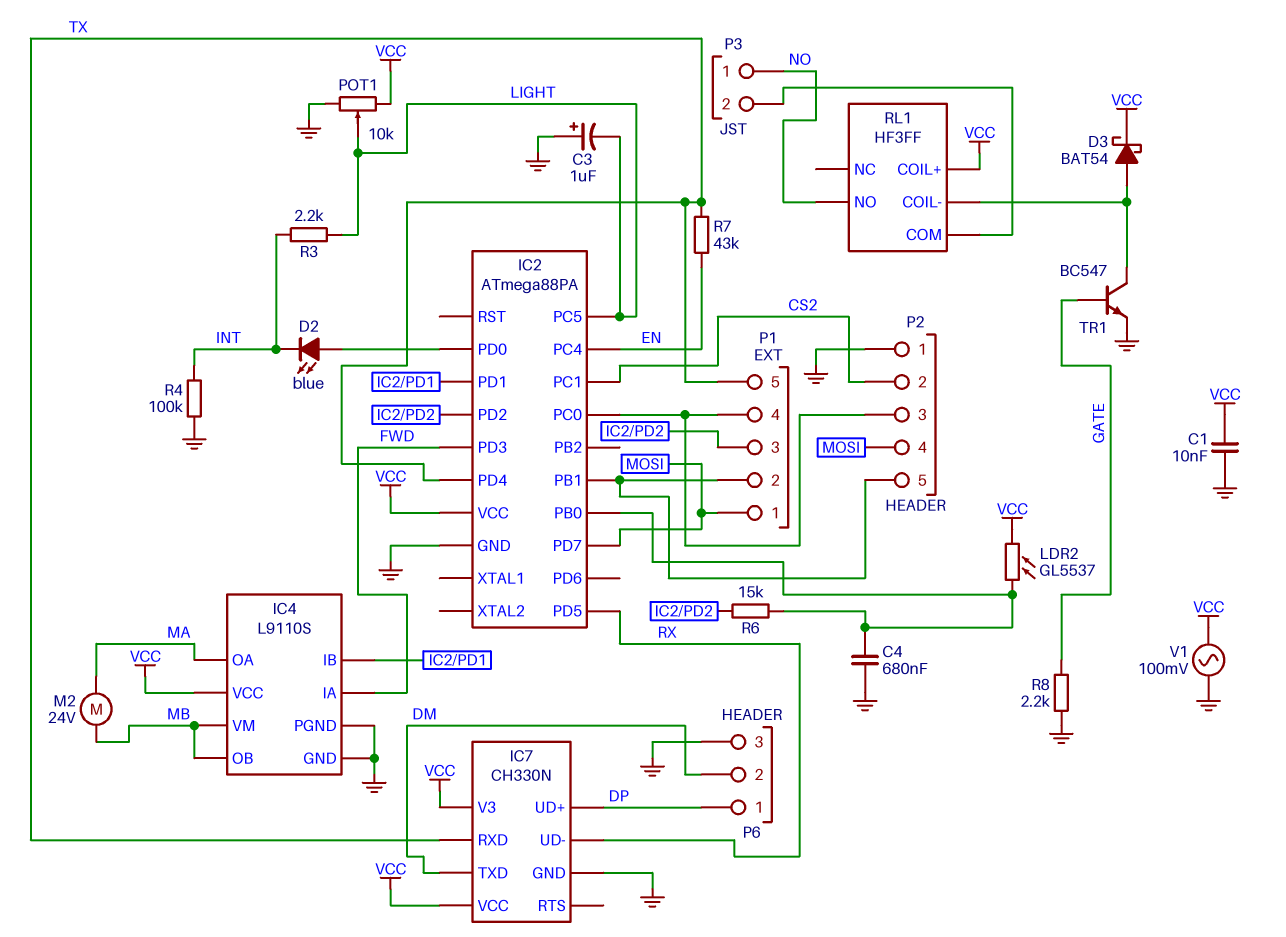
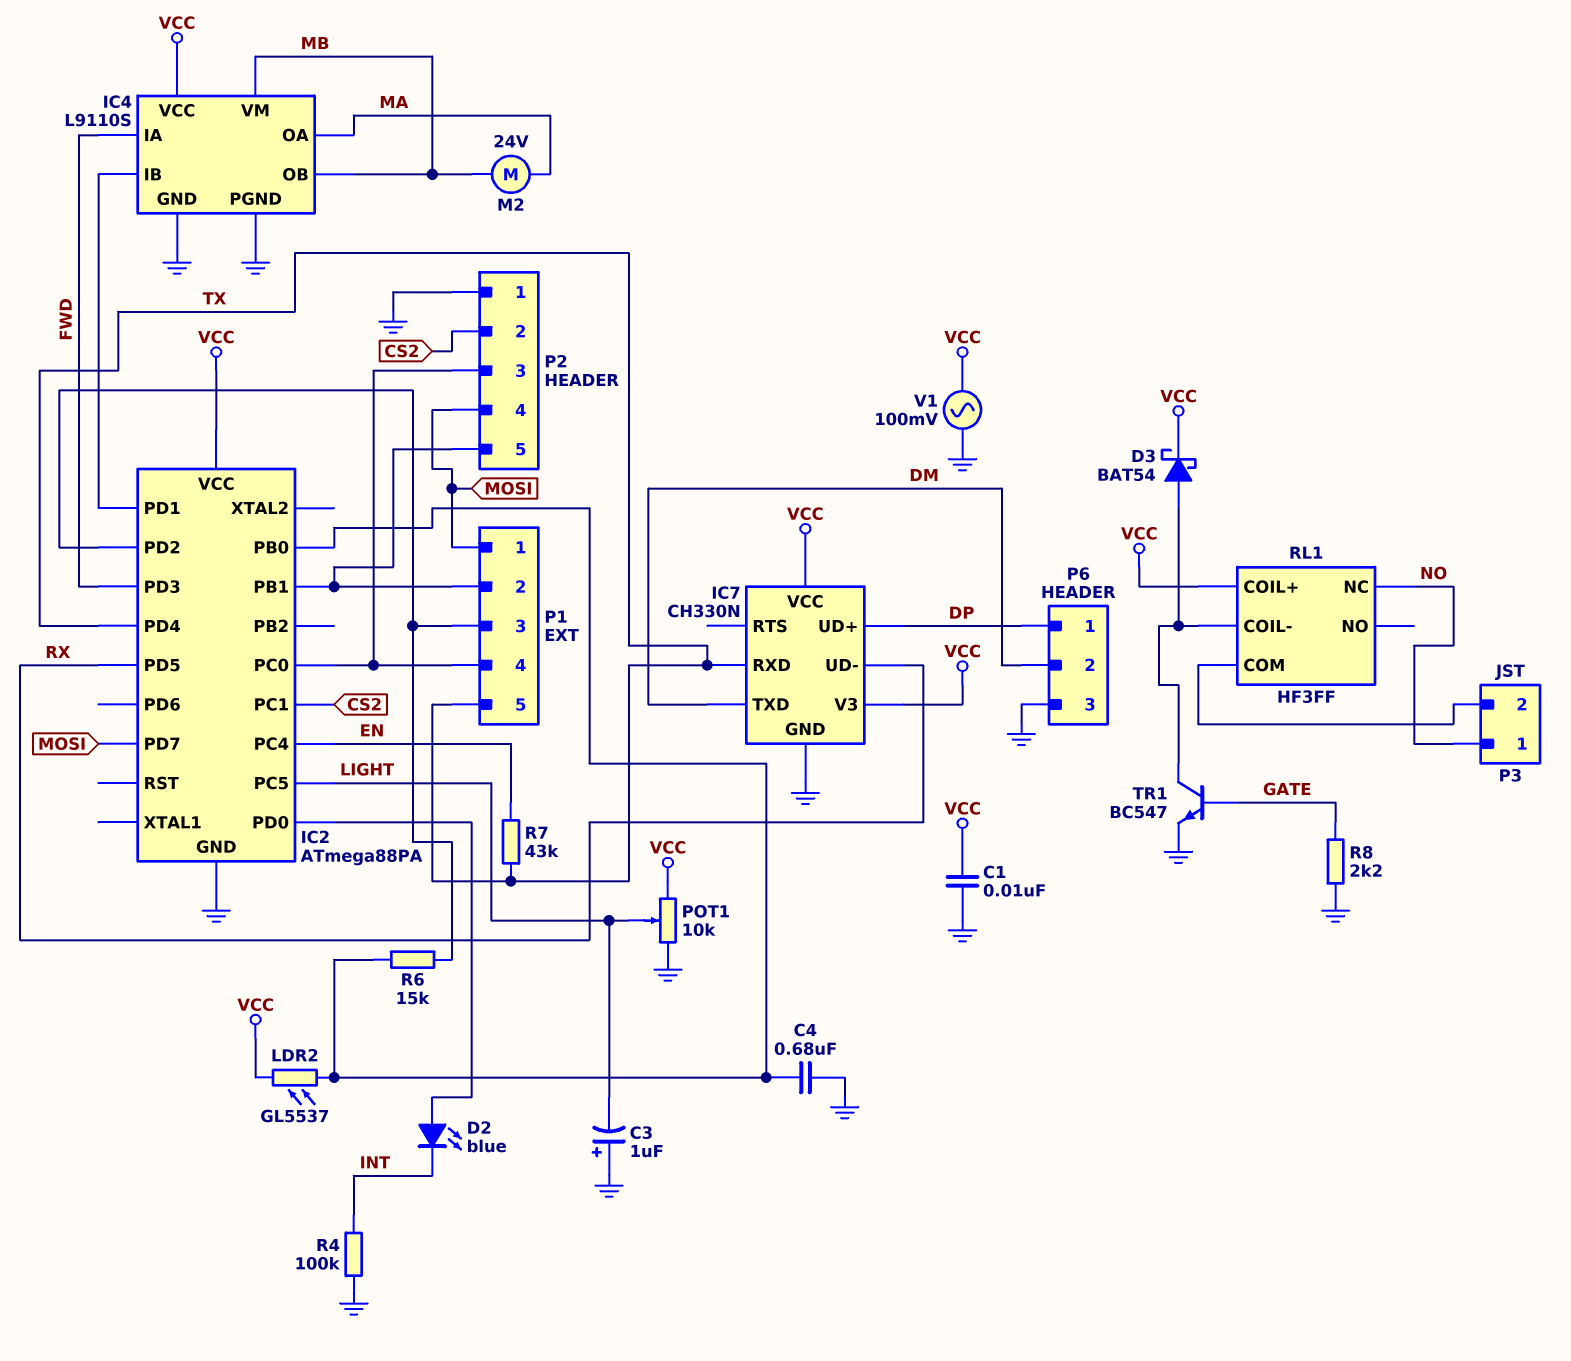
R3: 2.2k (INT, LIGHT) -> none
RL1 pin NC: none -> NO
RL1 pin NO: NO -> none

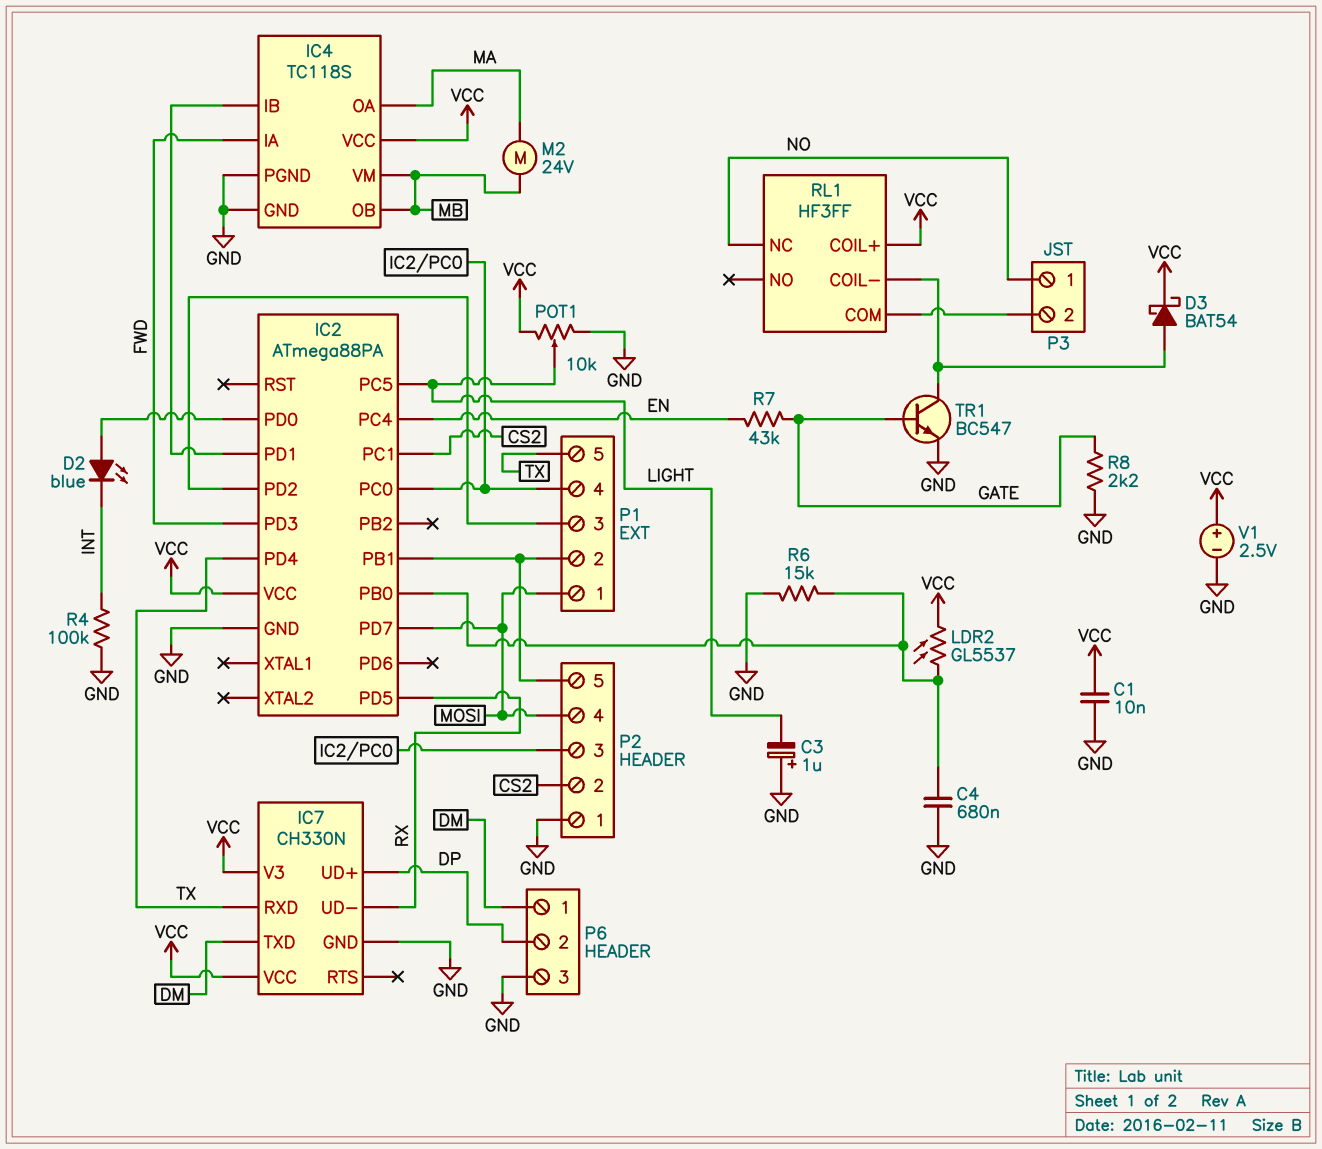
IC4: L9110S -> TC118S
P6 pin 1: DP -> DM
P6 pin 2: DM -> DP
R6: 15k (IC2/PB0, IC2/PD2) -> 15k (GND, IC2/PB0)
R7: 43k (EN, TX) -> 43k (EN, GATE)
V1: AC 100mV (GND, VCC) -> 2.5V (plus VCC, minus GND)

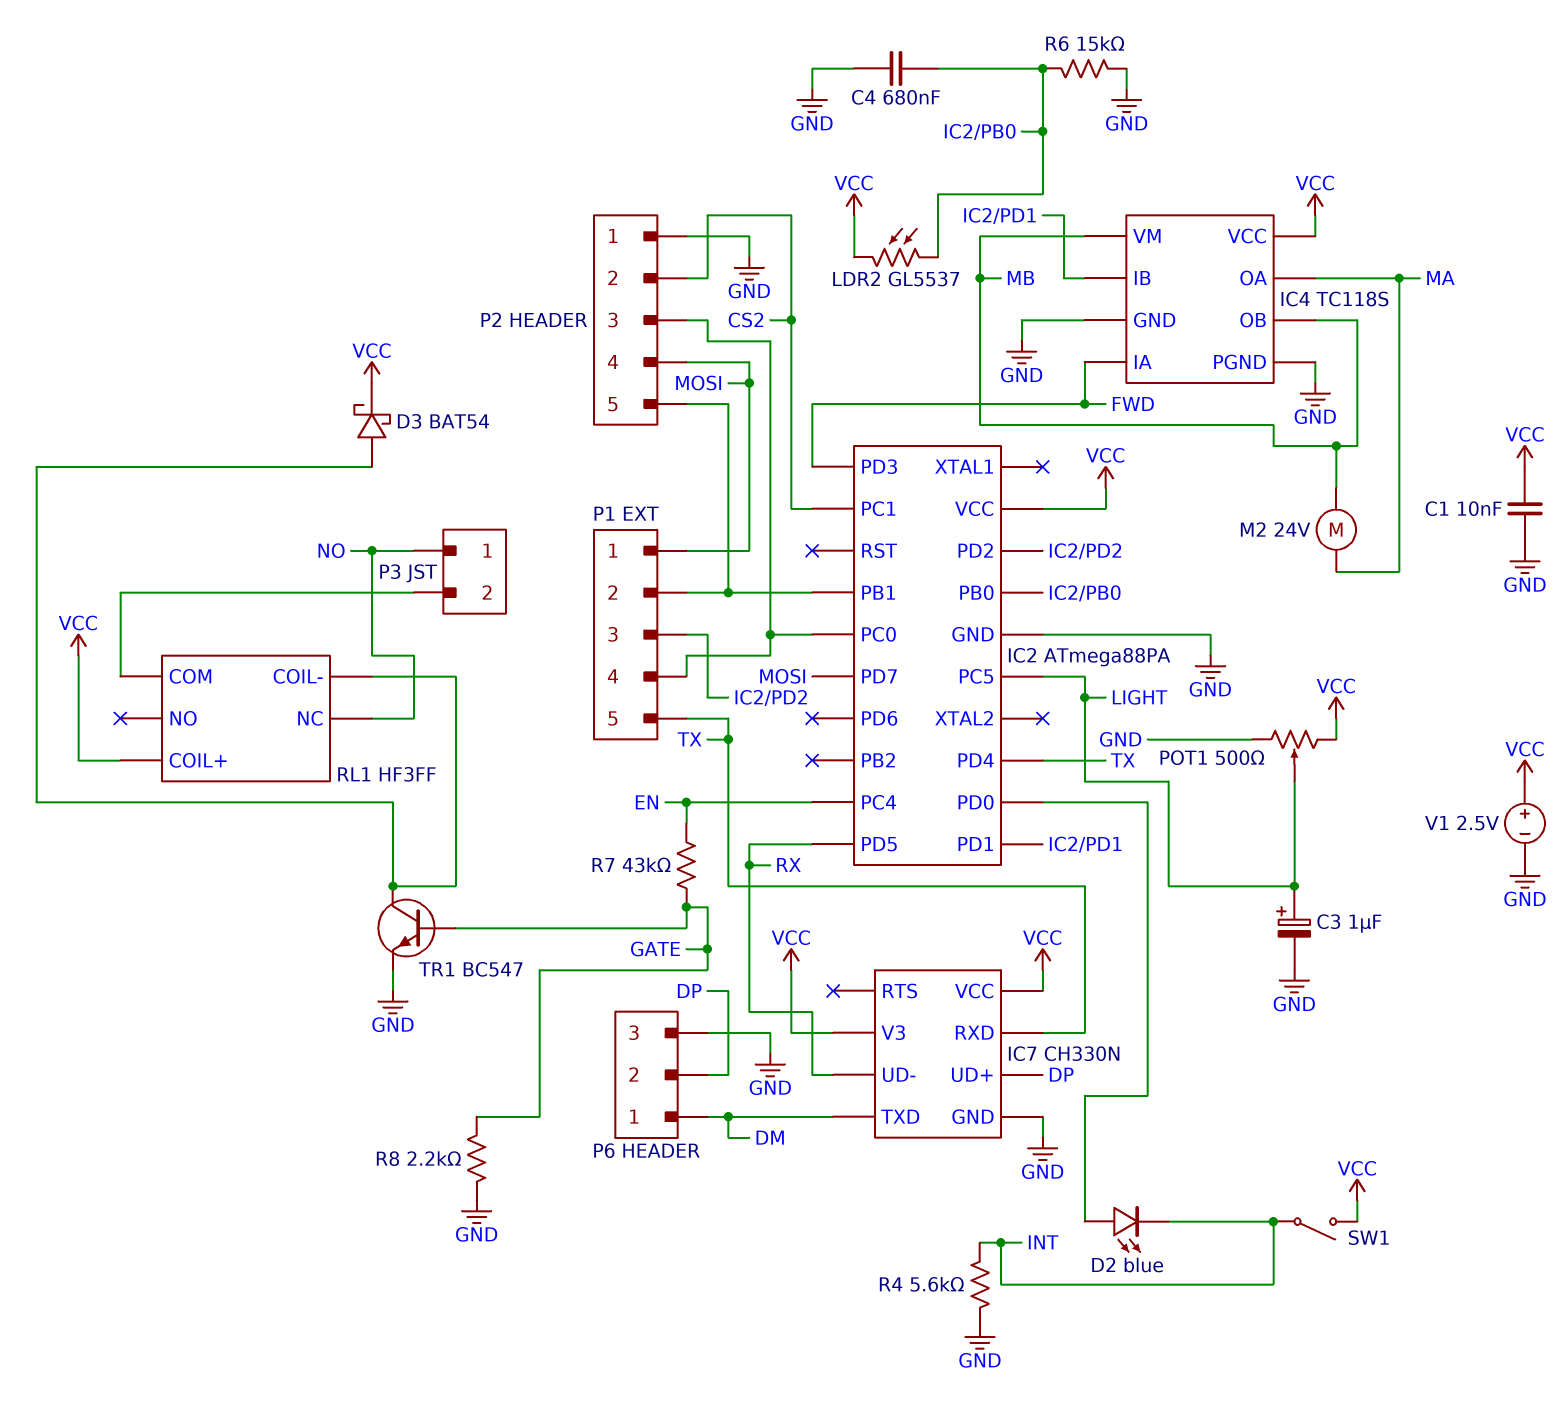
C3: 1uF (plus GND, minus LIGHT) -> 1uF (plus LIGHT, minus GND)
POT1: 10k (GND, VCC, wiper LIGHT) -> 500 (GND, VCC, wiper LIGHT)
R4: 100k (GND, INT) -> 5.6k (GND, INT)
SW1: none -> switch (INT, VCC)

